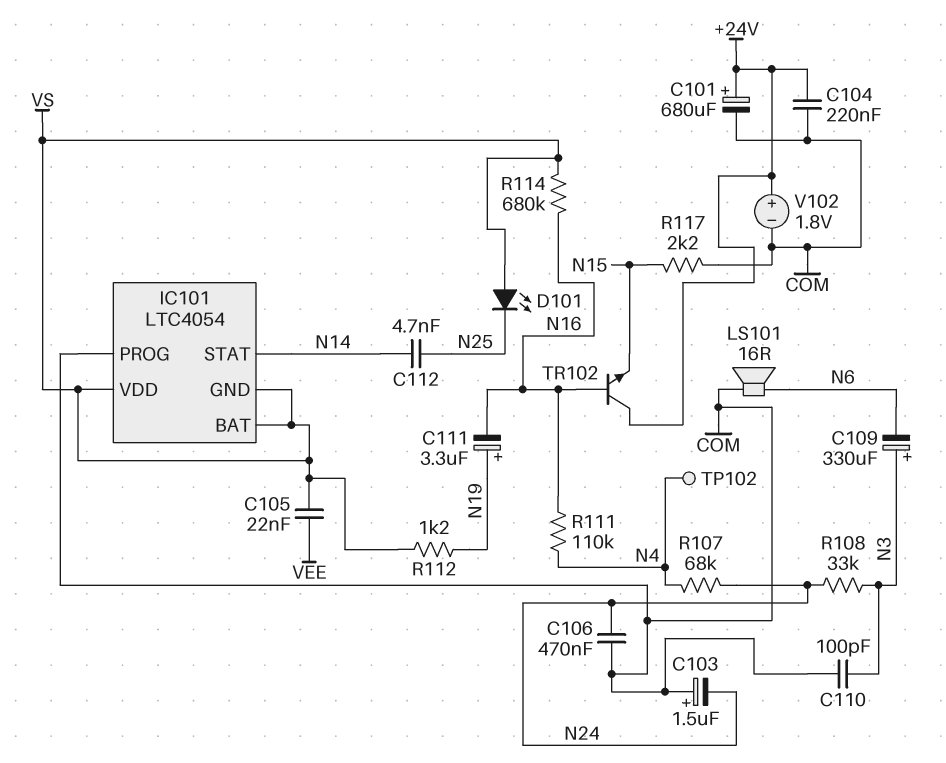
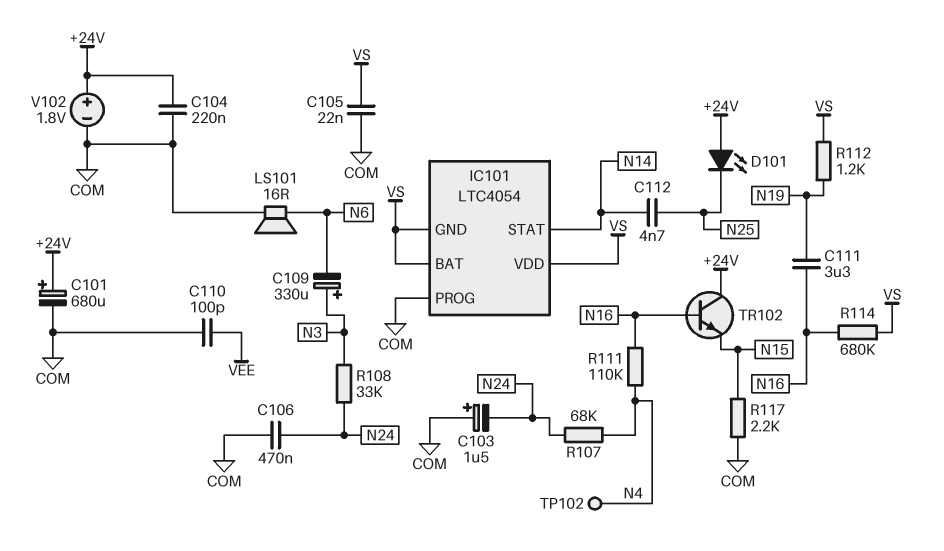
C105: 22nF (VEE, VS) -> 22nF (COM, VS)
C110: 100pF (COM, N3) -> 100pF (COM, VEE)
C111: 3.3uF (plus N19, minus N16) -> 3.3uF (N16, N19)
D101: LED (A VS, K N25) -> LED (A +24V, K N25)

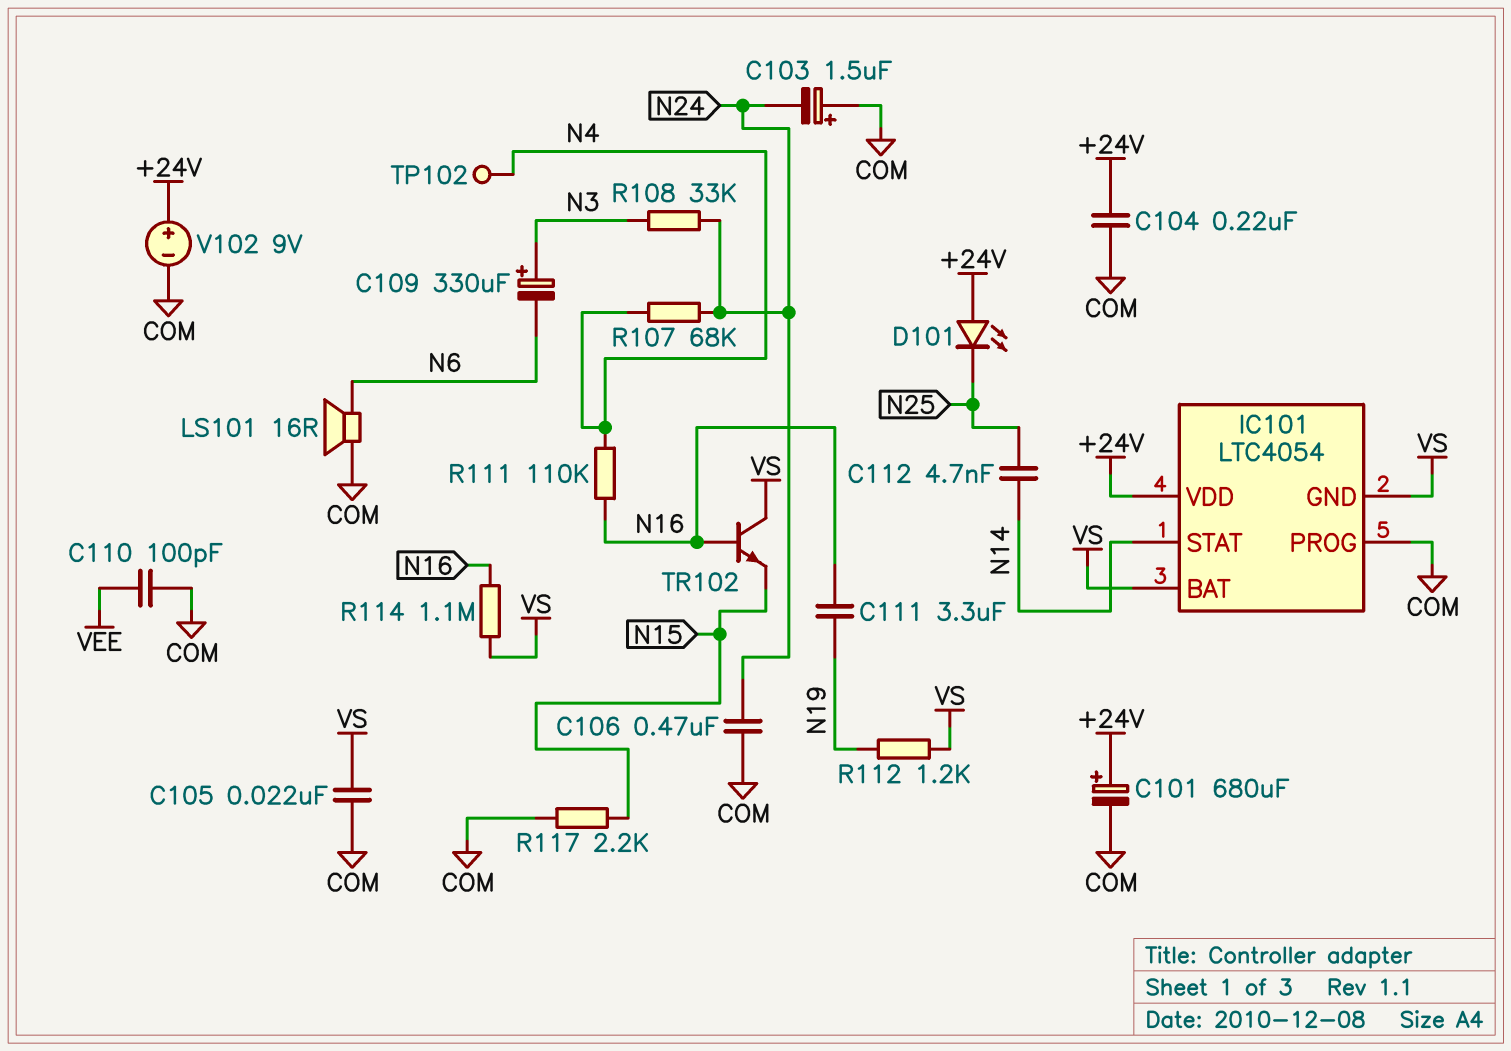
IC101 pin VDD: VS -> +24V
R114: 680k (N16, VS) -> 1.1M (N16, VS)
TR102: NPN (B N16, C +24V, E N15) -> NPN (B N16, C VS, E N15)
V102: 1.8V (plus +24V, minus COM) -> 9V (plus +24V, minus COM)

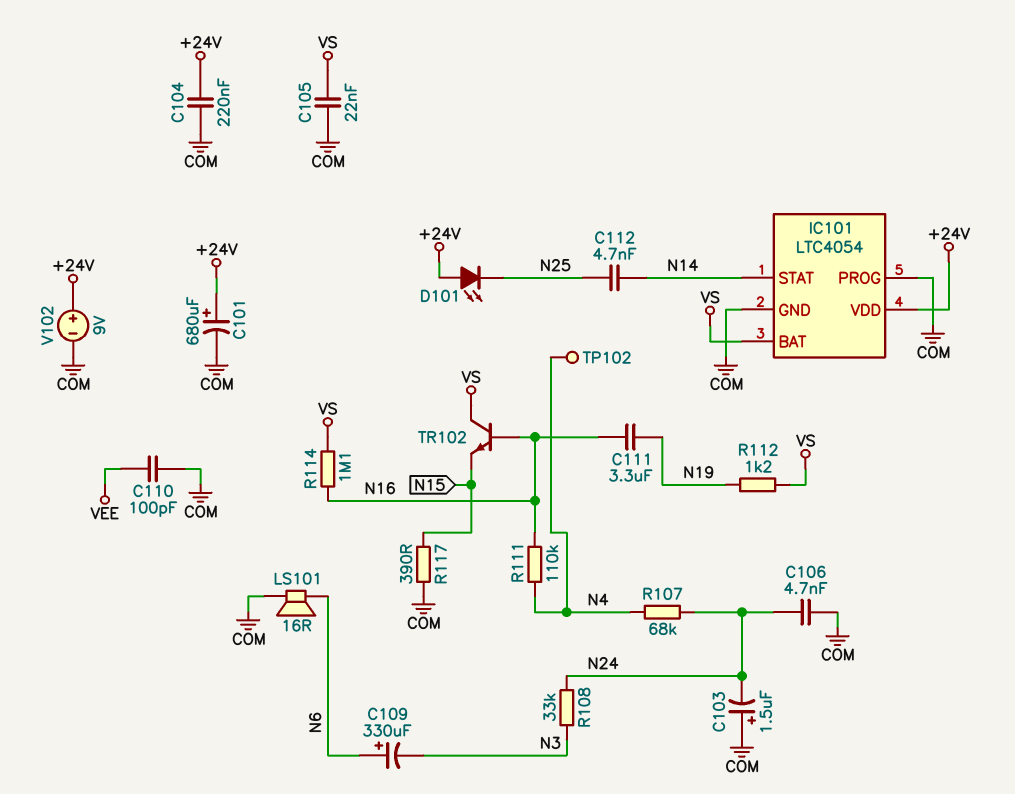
C106: 470nF (COM, N24) -> 4.7nF (COM, N24)
C109: 330uF (plus N3, minus N6) -> 330uF (plus N6, minus N3)
IC101 pin GND: VS -> COM
R117: 2.2k (COM, N15) -> 390 (COM, N15)

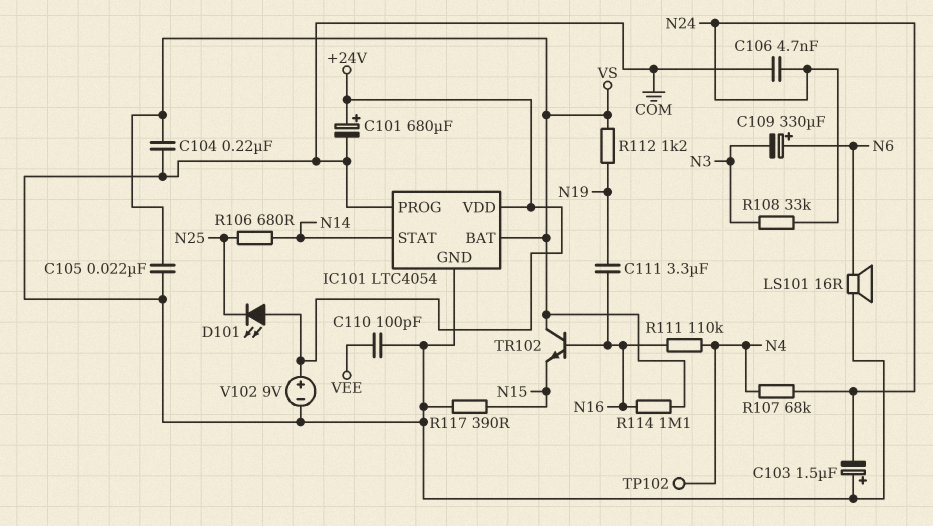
C104: 220nF (+24V, COM) -> 220nF (COM, VS)
C112: 4.7nF (N14, N25) -> none
R106: none -> 680 (N14, N25)

